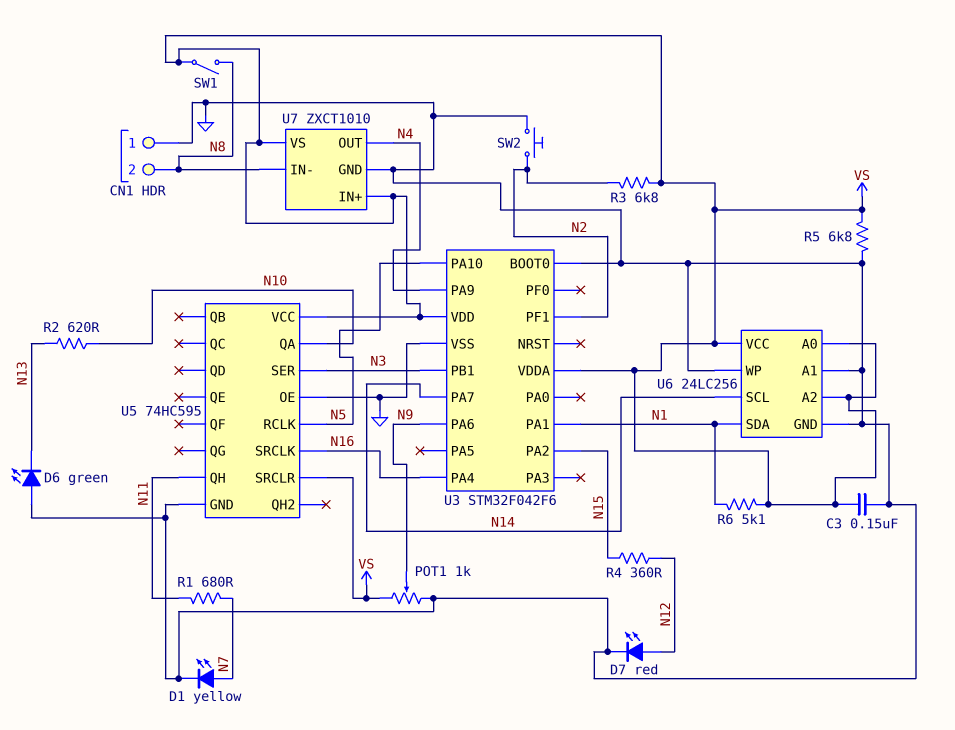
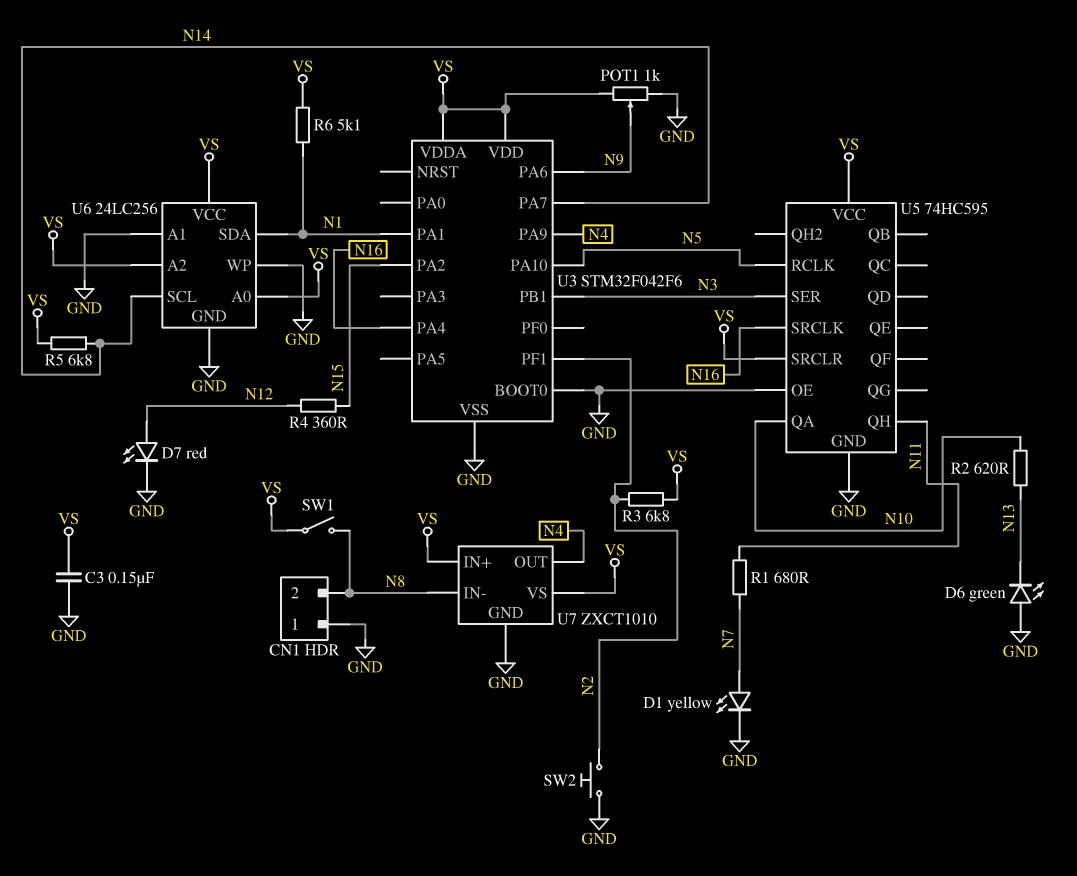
R5: 6.8k (GND, VS) -> 6.8k (N14, VS)

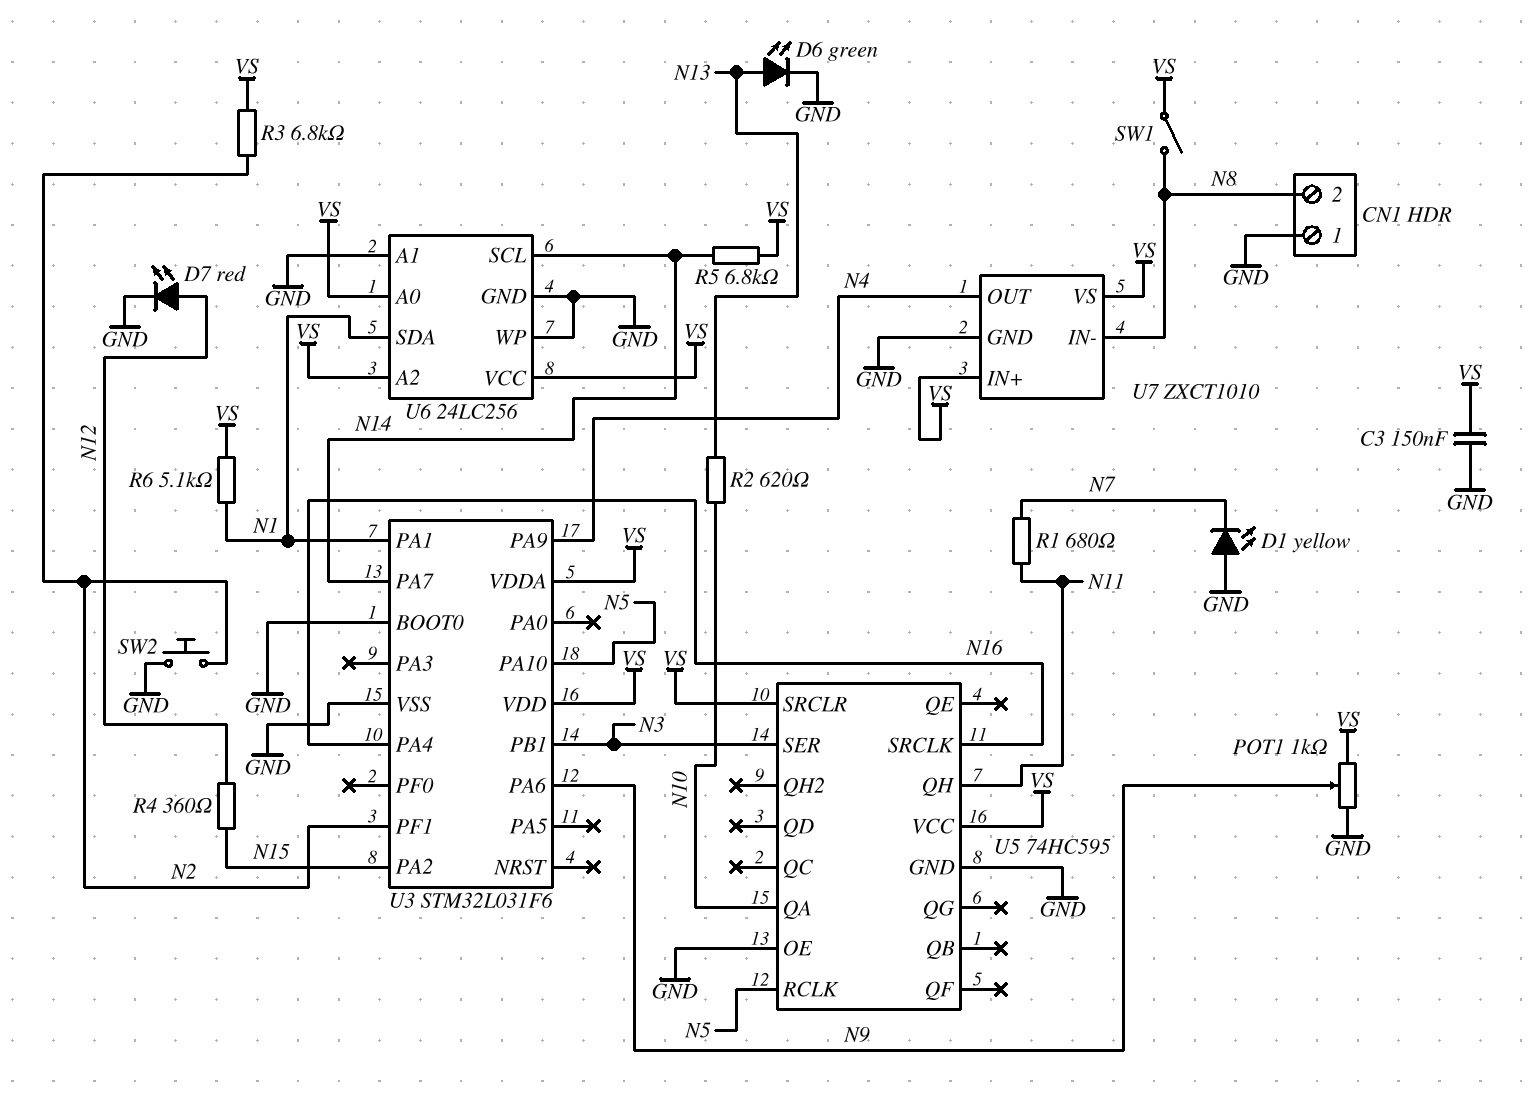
D1: LED yellow (A N7, K GND) -> LED yellow (A GND, K N7)
D6: LED green (A GND, K N13) -> LED green (A N13, K GND)
U3: STM32F042F6 -> STM32L031F6

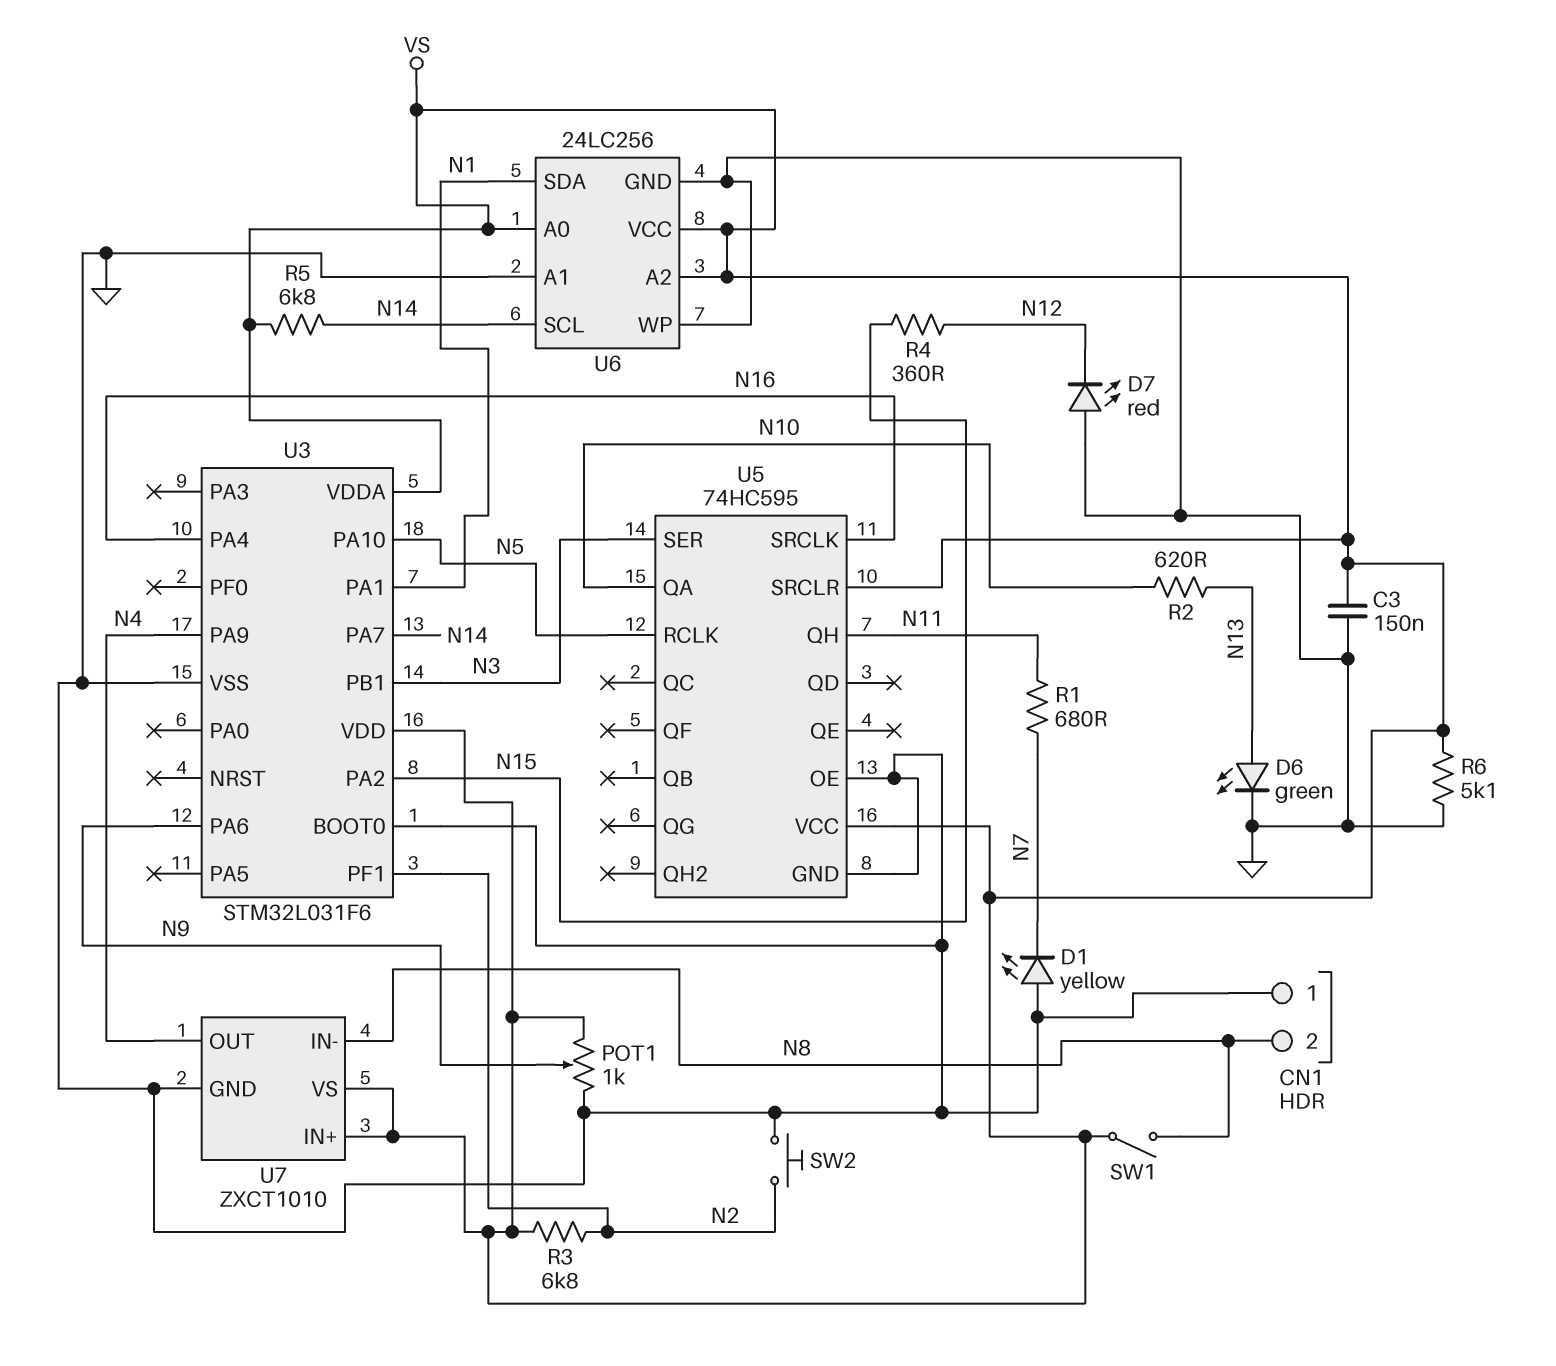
D7: LED red (A N12, K GND) -> LED red (A GND, K N12)
R6: 5.1k (N1, VS) -> 5.1k (GND, VS)

